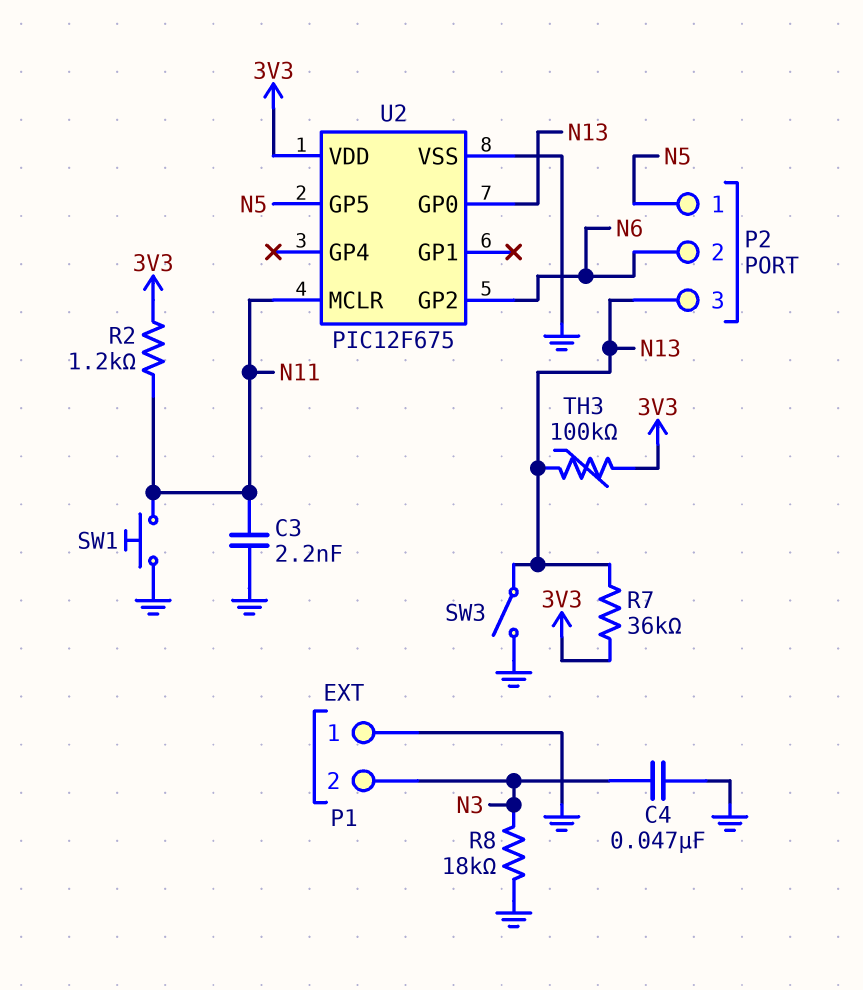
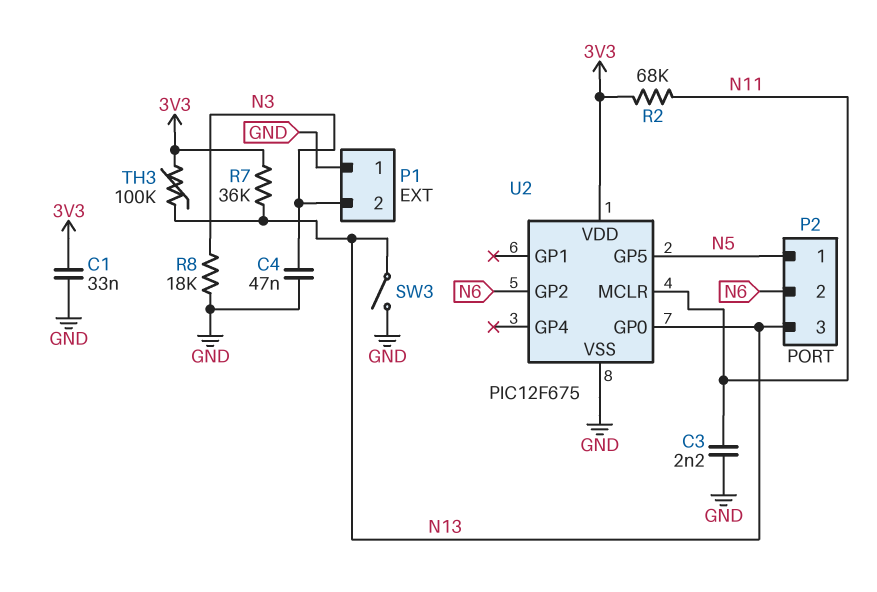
C1: none -> 33nF (3V3, GND)
R2: 1.2k (3V3, N11) -> 68k (3V3, N11)
SW1: button (GND, N11) -> none

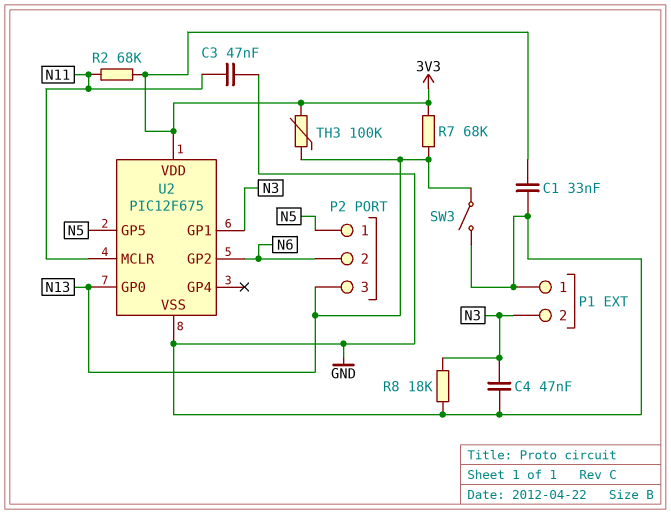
C3: 2.2nF (GND, N11) -> 47nF (GND, N11)
R7: 36k (3V3, N13) -> 68k (3V3, N13)
U2 pin GP1: none -> N3

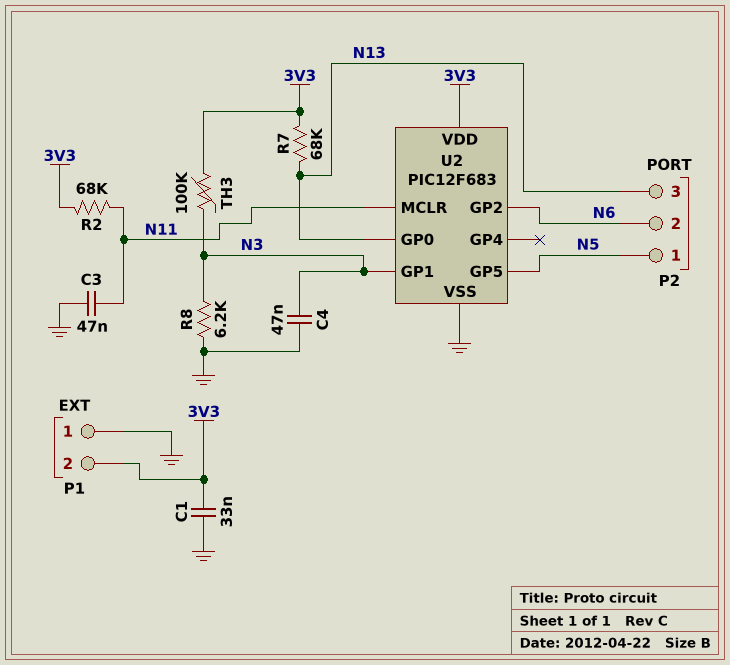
P1 pin 2: N3 -> 3V3
R8: 18k (GND, N3) -> 6.2k (GND, N3)
SW3: switch (GND, N13) -> none
TH3: 100k (3V3, N13) -> 100k (3V3, N3)
U2: PIC12F675 -> PIC12F683

